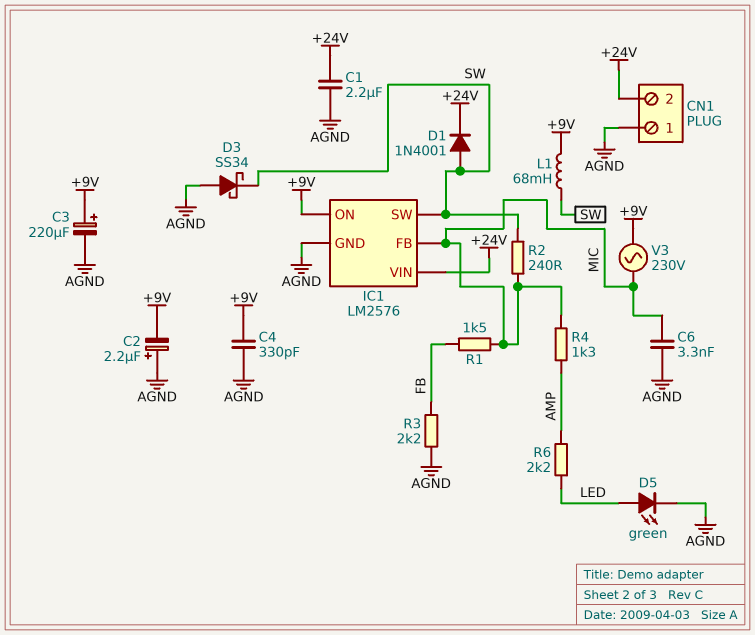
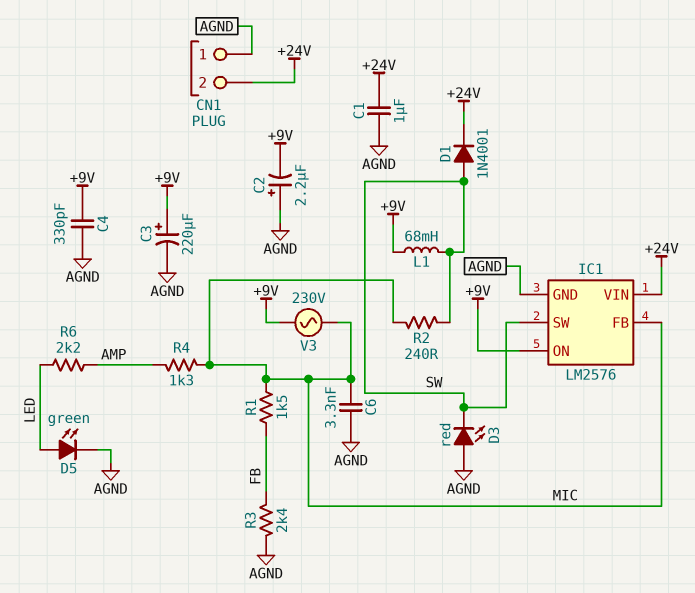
C1: 2.2uF (+24V, AGND) -> 1uF (+24V, AGND)
D3: schottky SS34 (A AGND, K SW) -> LED red (A AGND, K SW)
R3: 2.2k (AGND, FB) -> 2.4k (AGND, FB)

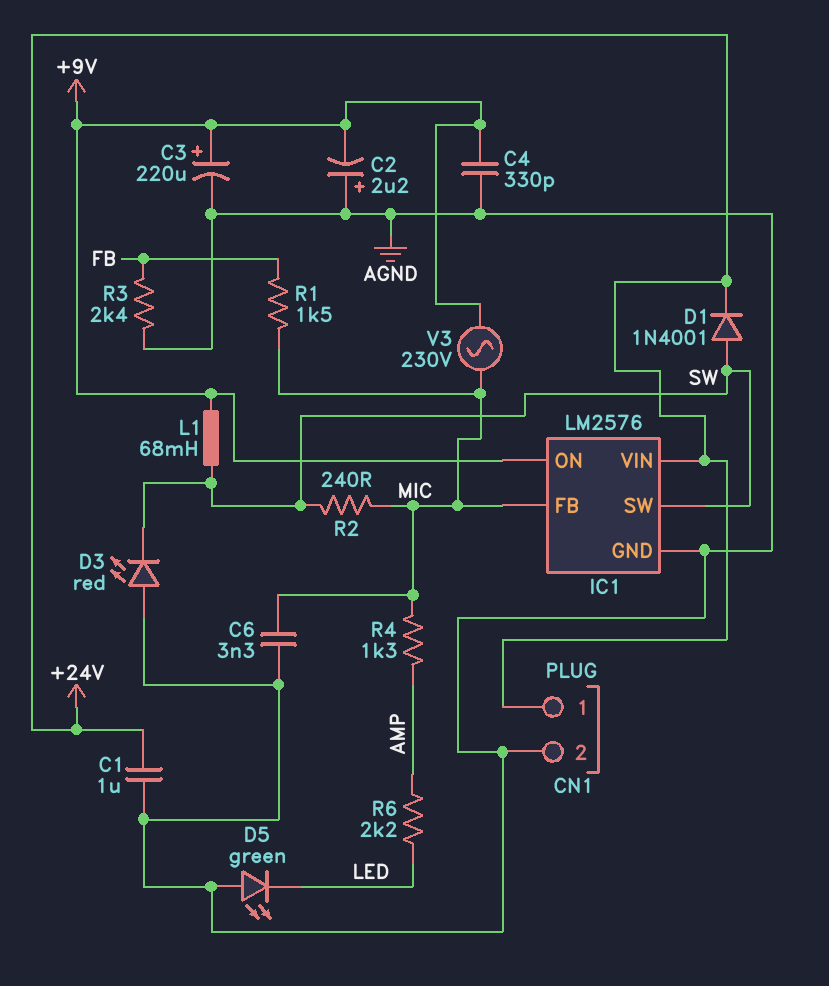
CN1 pin 1: AGND -> +24V
CN1 pin 2: +24V -> AGND
D5: LED green (A LED, K AGND) -> LED green (A AGND, K LED)

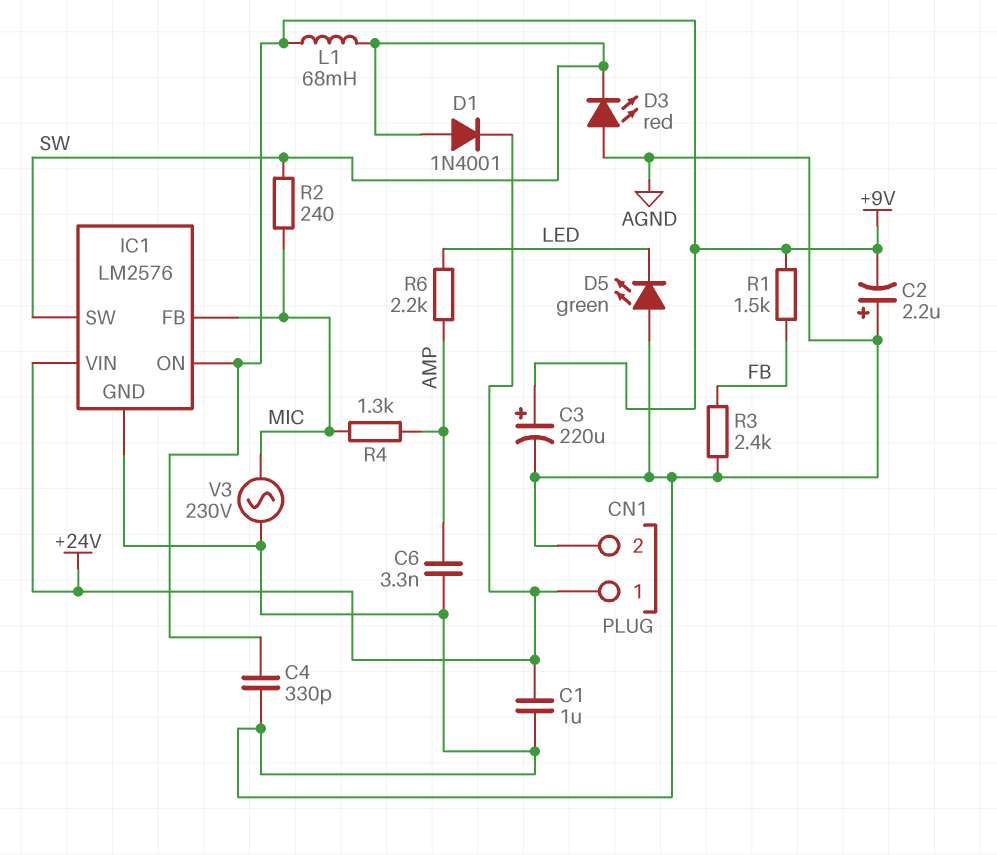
C6: 3.3nF (AGND, MIC) -> 3.3nF (AGND, AMP)
R1: 1.5k (FB, MIC) -> 1.5k (+9V, FB)
V3: AC 230V (+9V, MIC) -> AC 230V (AGND, MIC)

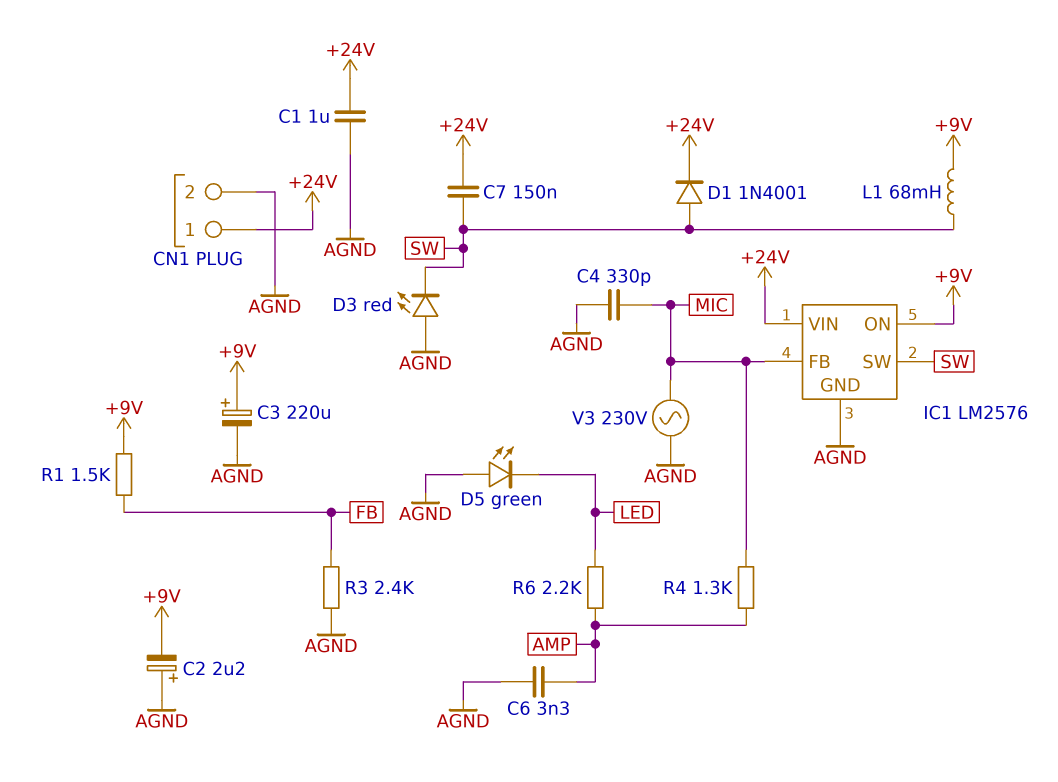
C4: 330pF (+9V, AGND) -> 330pF (AGND, MIC)
C7: none -> 150nF (+24V, SW)
R2: 240 (MIC, SW) -> none

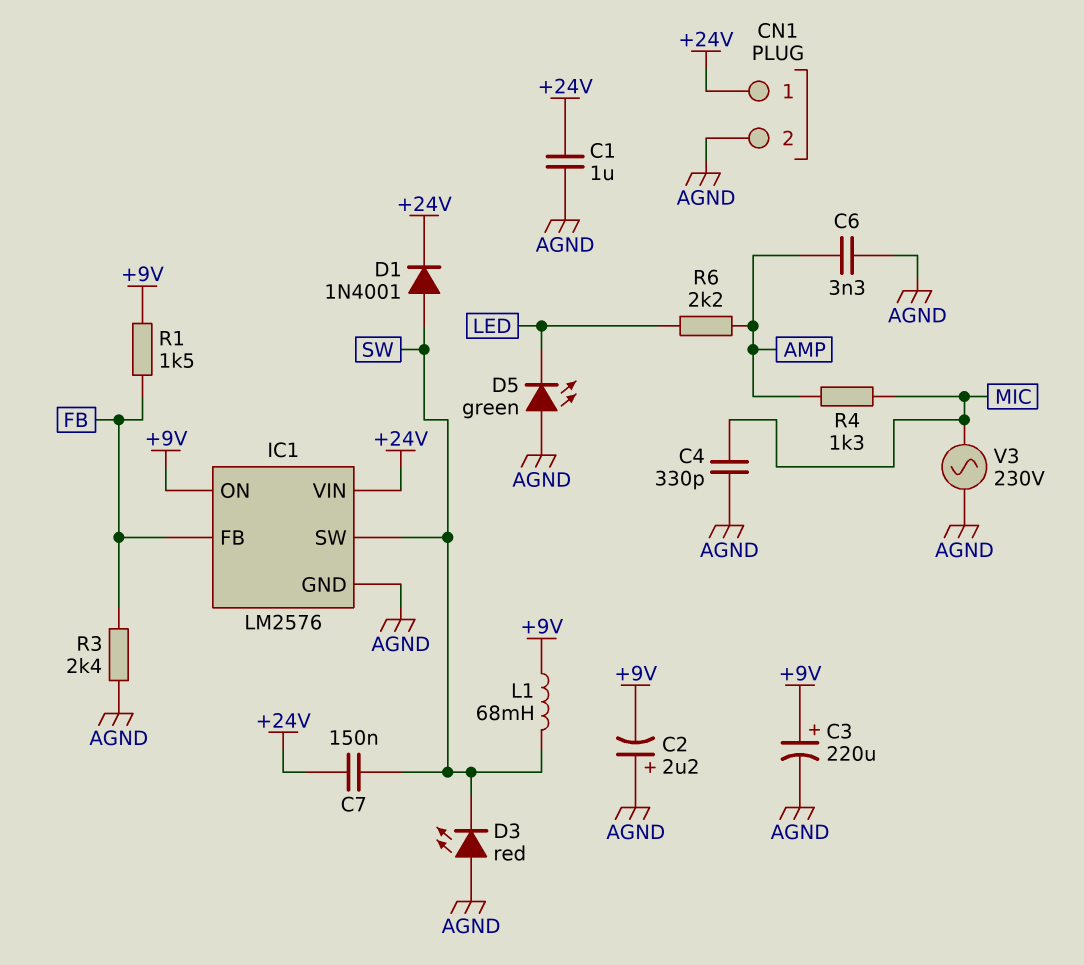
IC1 pin FB: MIC -> FB

